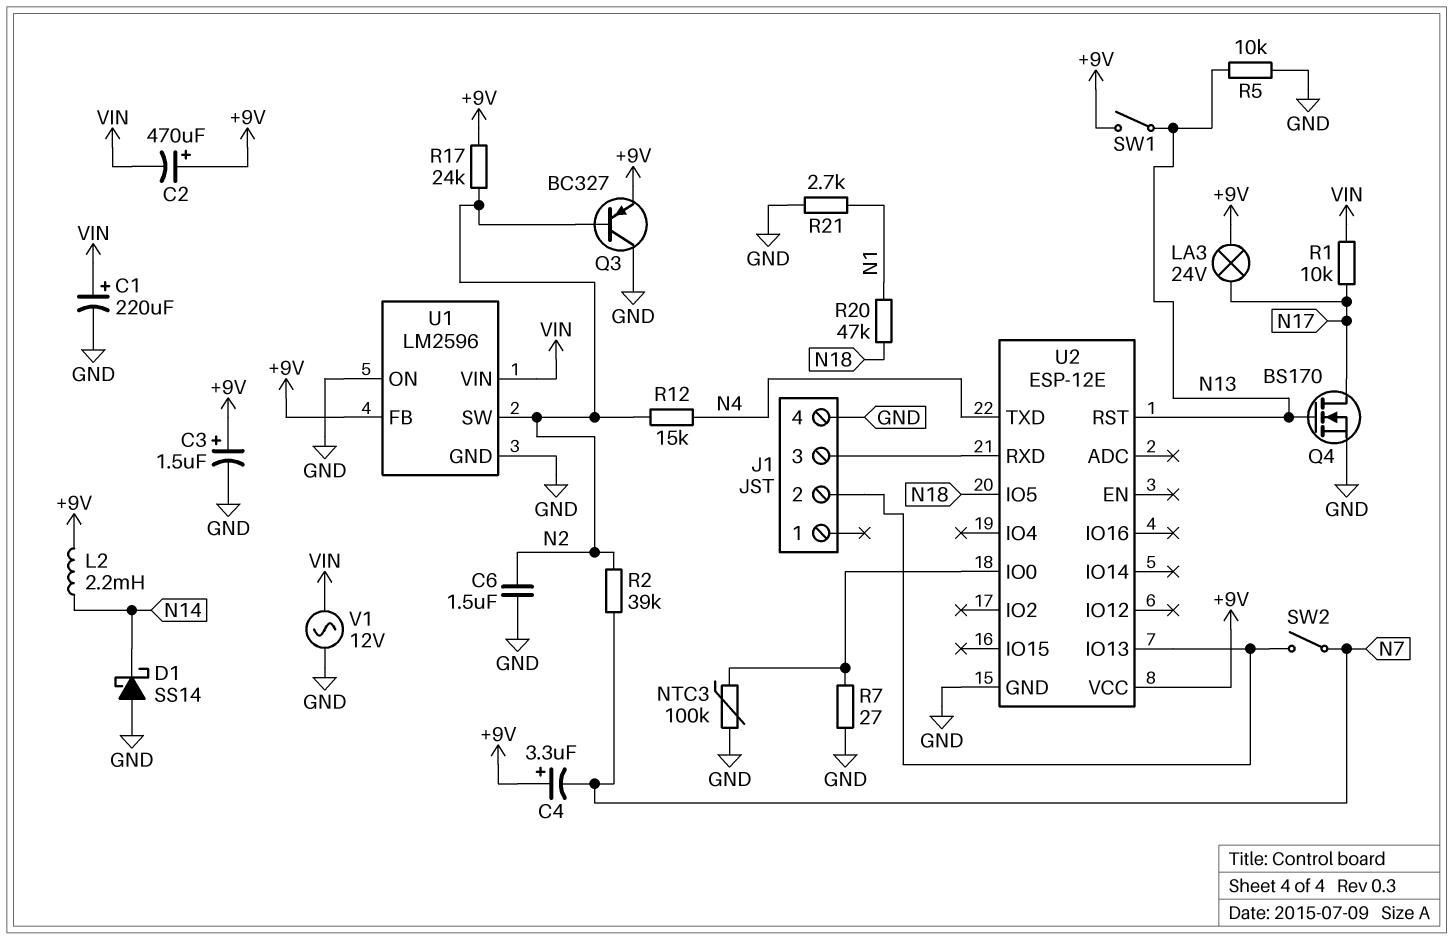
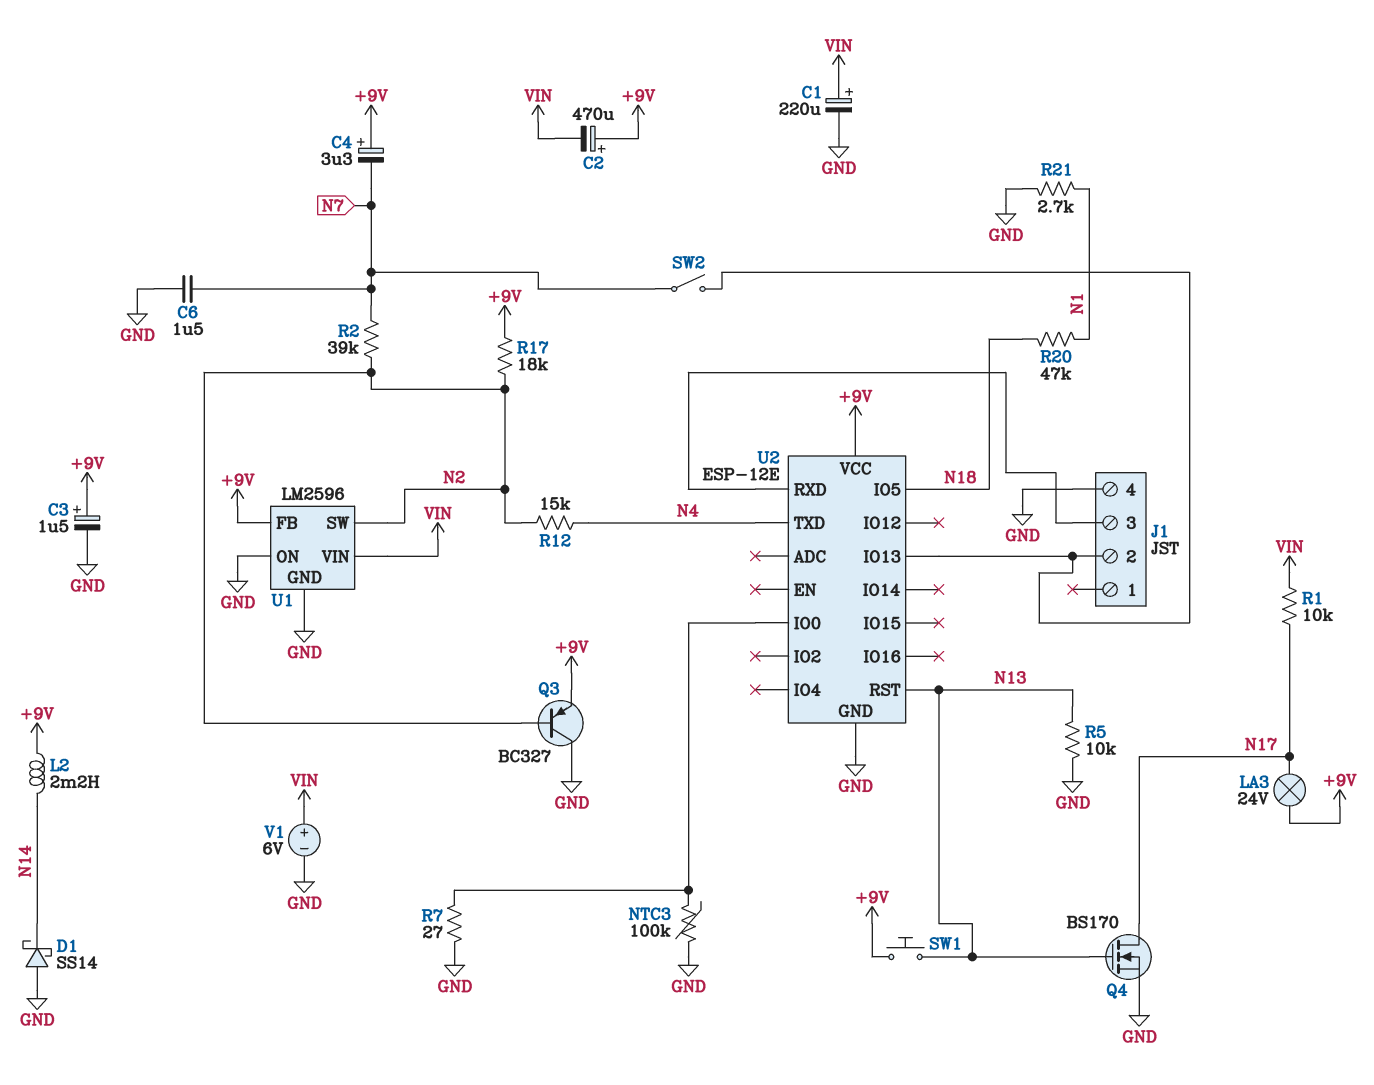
C6: 1.5uF (GND, N2) -> 1.5uF (GND, N7)
R17: 24k (+9V, N2) -> 18k (+9V, N2)
SW1: switch (+9V, N13) -> button (+9V, N13)
V1: AC 12V (GND, VIN) -> 6V (plus VIN, minus GND)

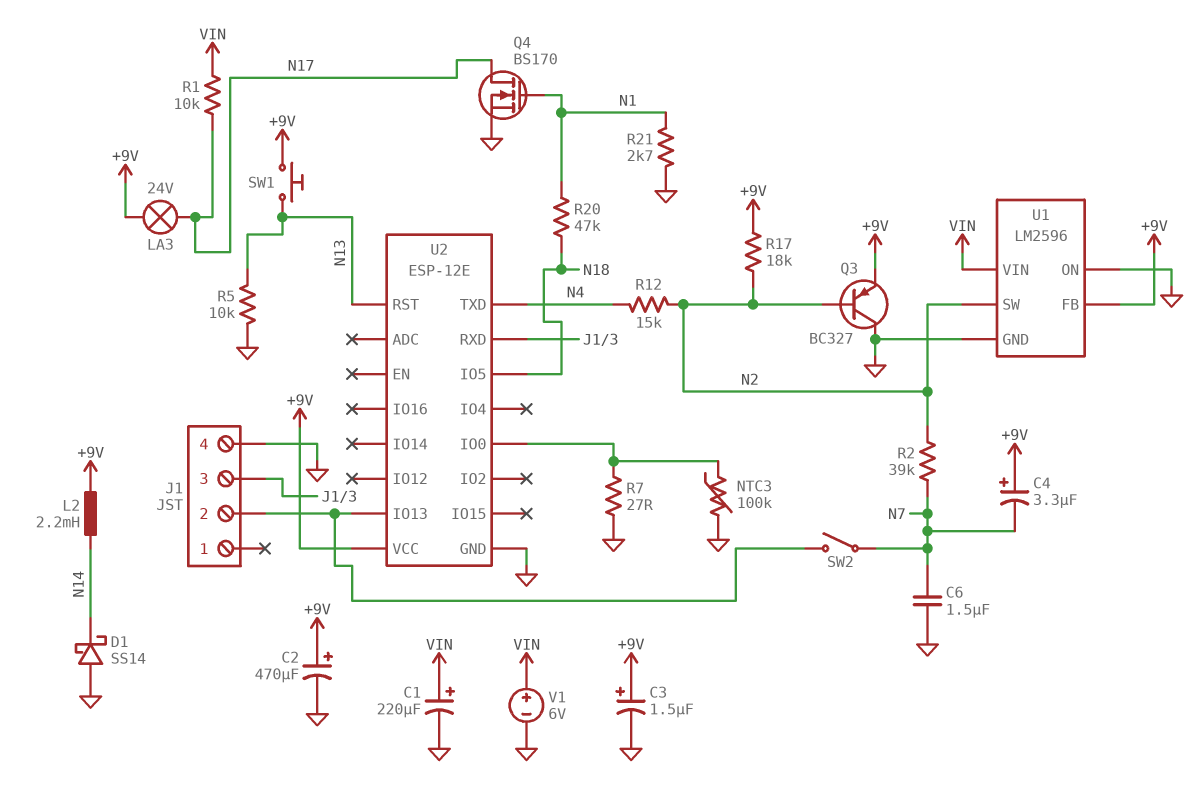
C2: 470uF (plus +9V, minus VIN) -> 470uF (plus +9V, minus GND)
Q4: NMOS BS170 (G N13, D N17, S GND) -> NMOS BS170 (G N1, D N17, S GND)

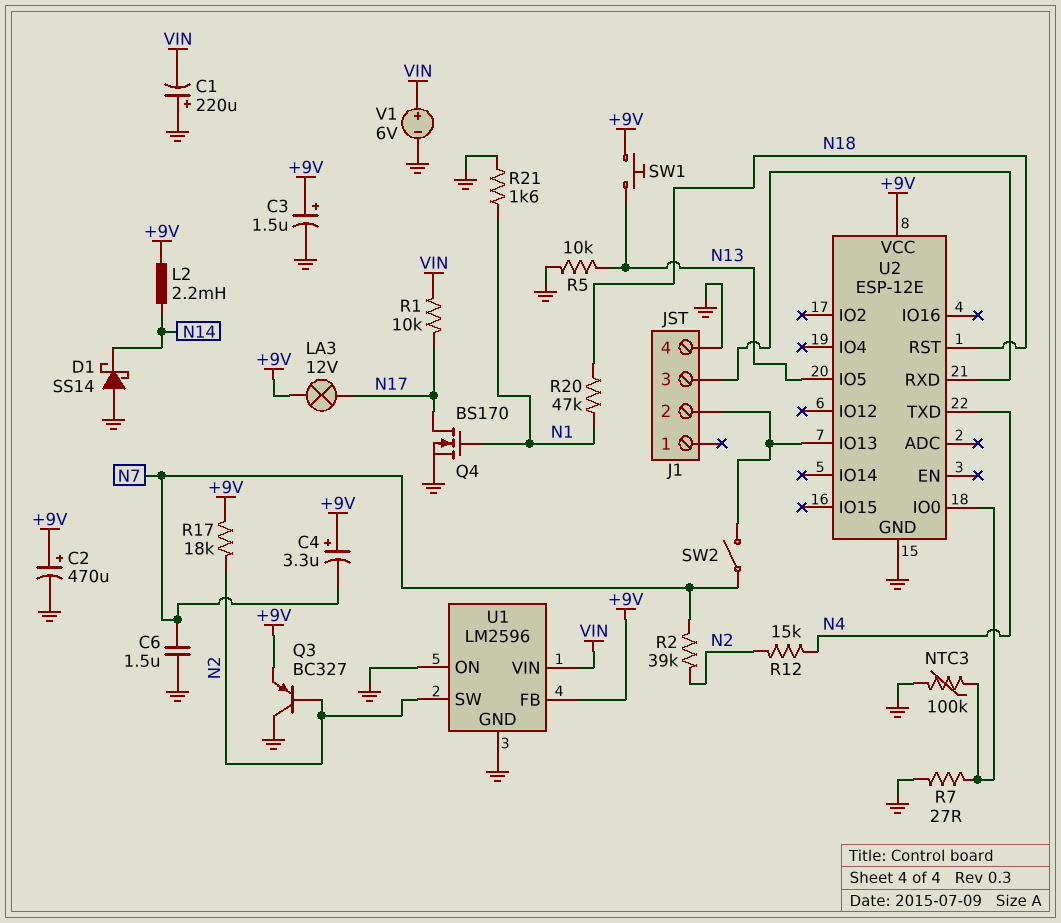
C1: 220uF (plus VIN, minus GND) -> 220uF (plus GND, minus VIN)
LA3: lamp 24V (+9V, N17) -> lamp 12V (+9V, N17)
R21: 2.7k (GND, N1) -> 1.6k (GND, N1)
U2 pin IO5: N18 -> N13
U2 pin RST: N13 -> N18

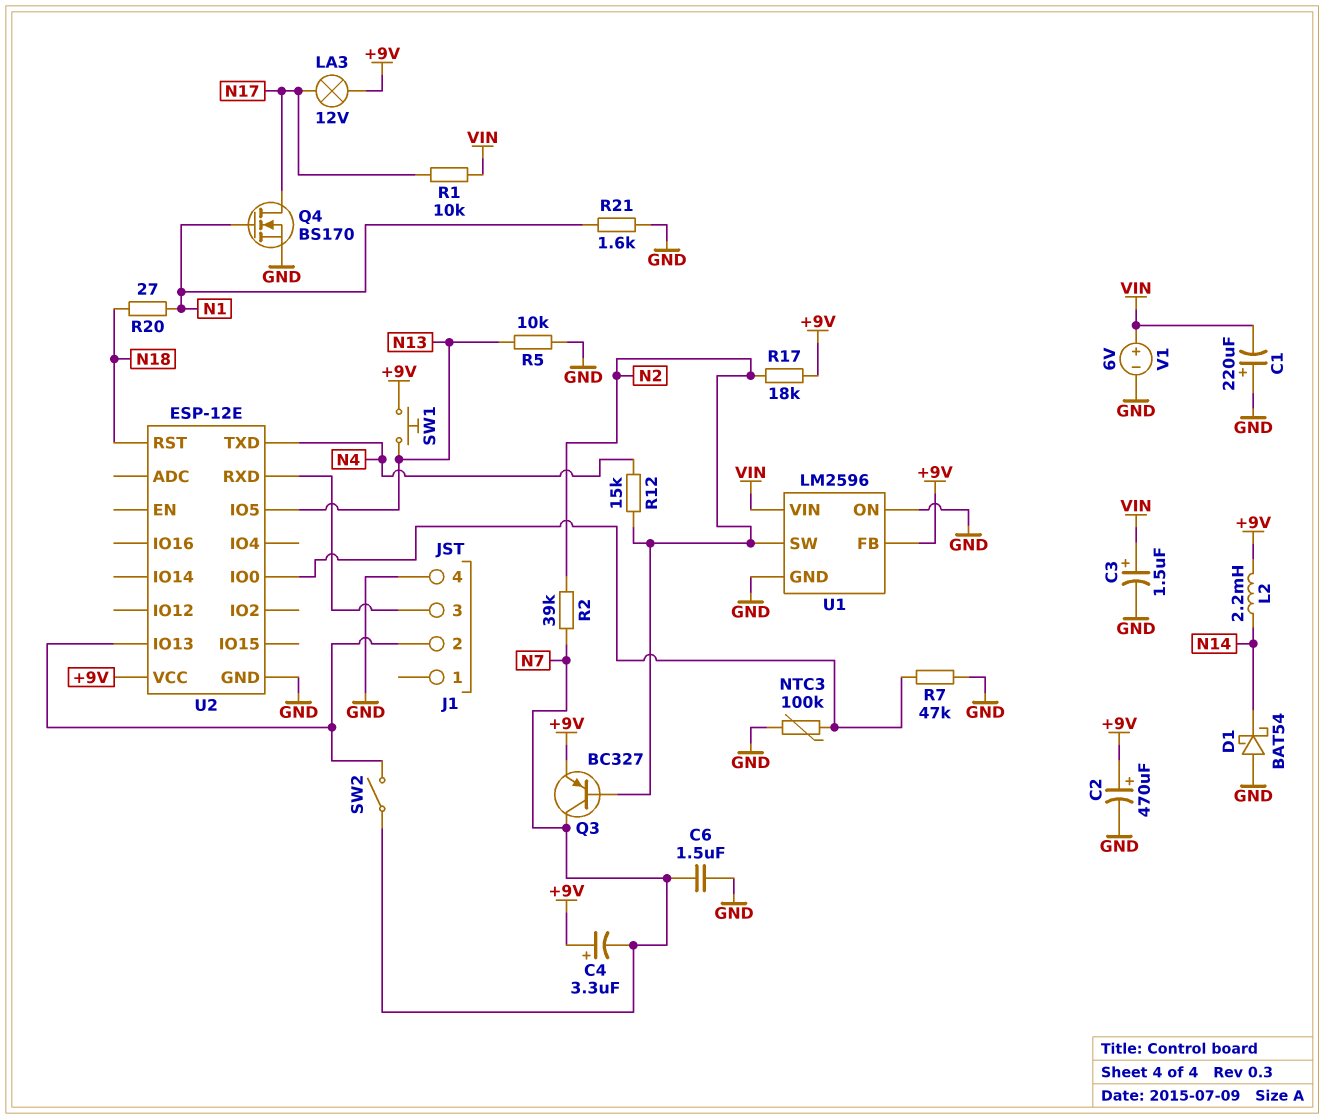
C3: 1.5uF (plus +9V, minus GND) -> 1.5uF (plus VIN, minus GND)
D1: schottky SS14 (A GND, K N14) -> schottky BAT54 (A GND, K N14)
Q3: PNP BC327 (B N2, C GND, E +9V) -> PNP BC327 (B N2, C N7, E +9V)
R7: 27 (GND, U2/IO0) -> 47k (GND, U2/IO0)
R20: 47k (N1, N18) -> 27 (N1, N18)

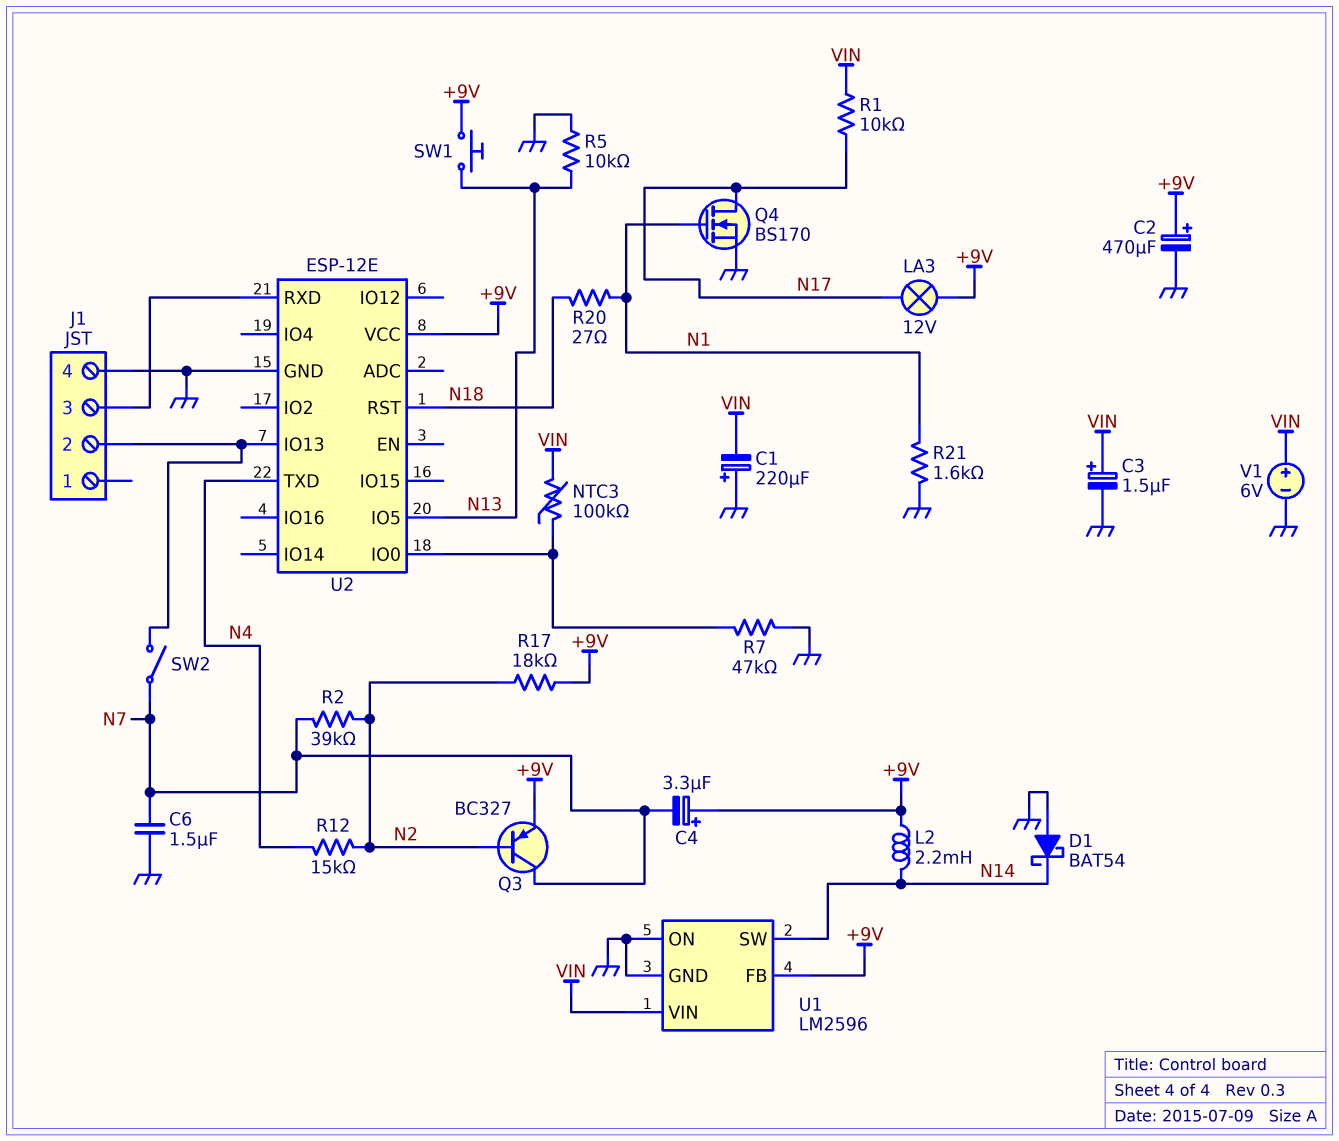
NTC3: 100k (GND, U2/IO0) -> 100k (U2/IO0, VIN)
U1 pin SW: N2 -> N14

